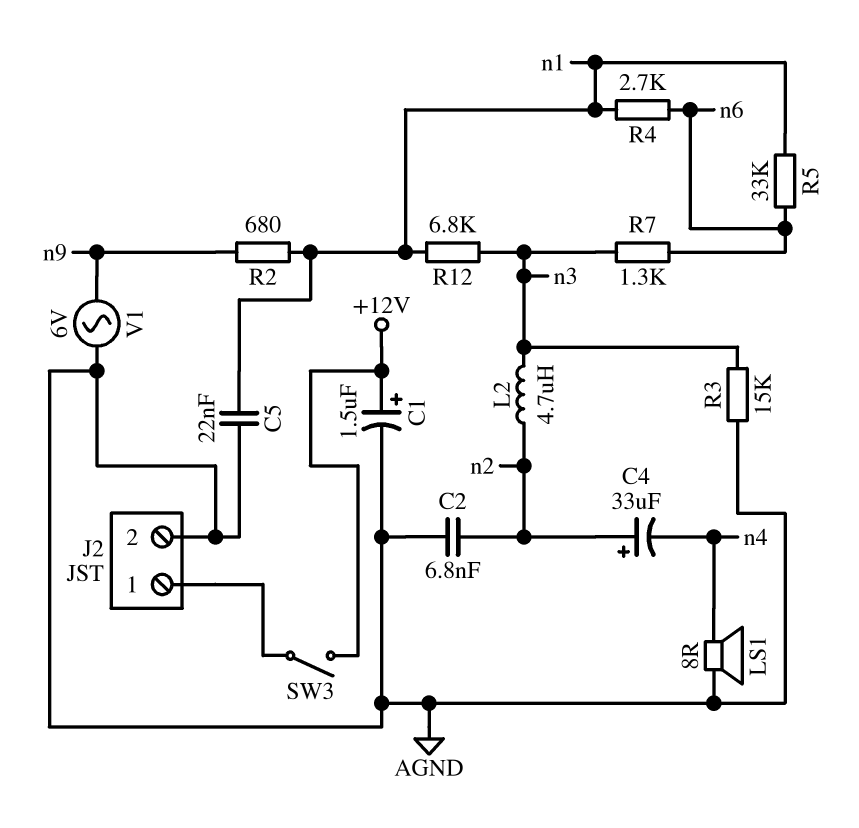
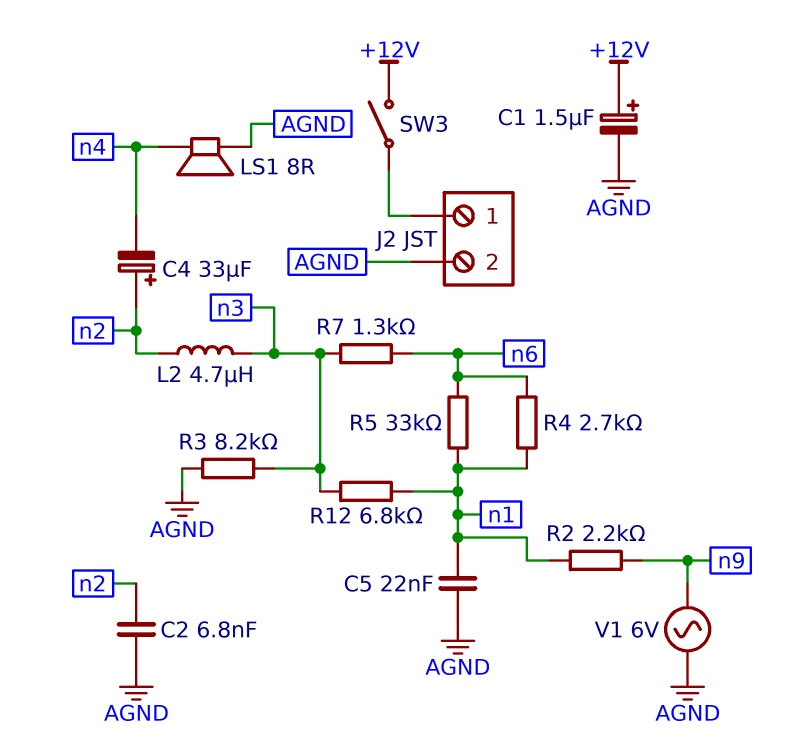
R2: 680 (n1, n9) -> 2.2k (n1, n9)
R3: 15k (AGND, n3) -> 8.2k (AGND, n3)

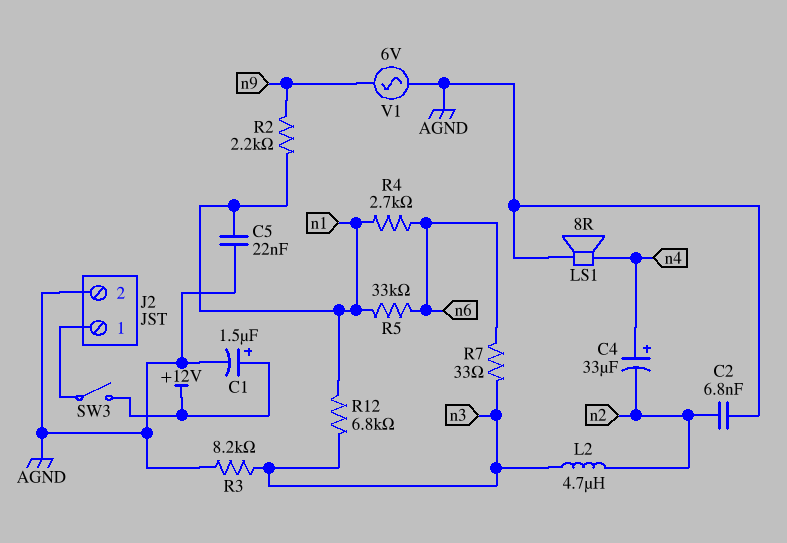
C4: 33uF (plus n2, minus n4) -> 33uF (plus n4, minus n2)
R7: 1.3k (n3, n6) -> 33 (n3, n6)

